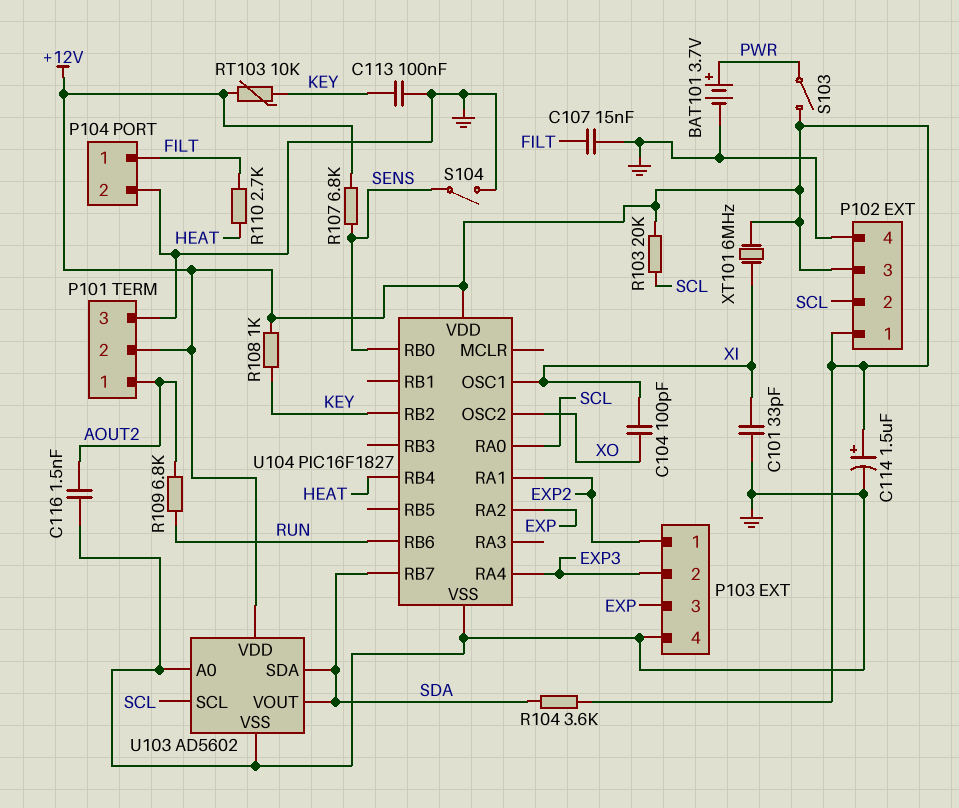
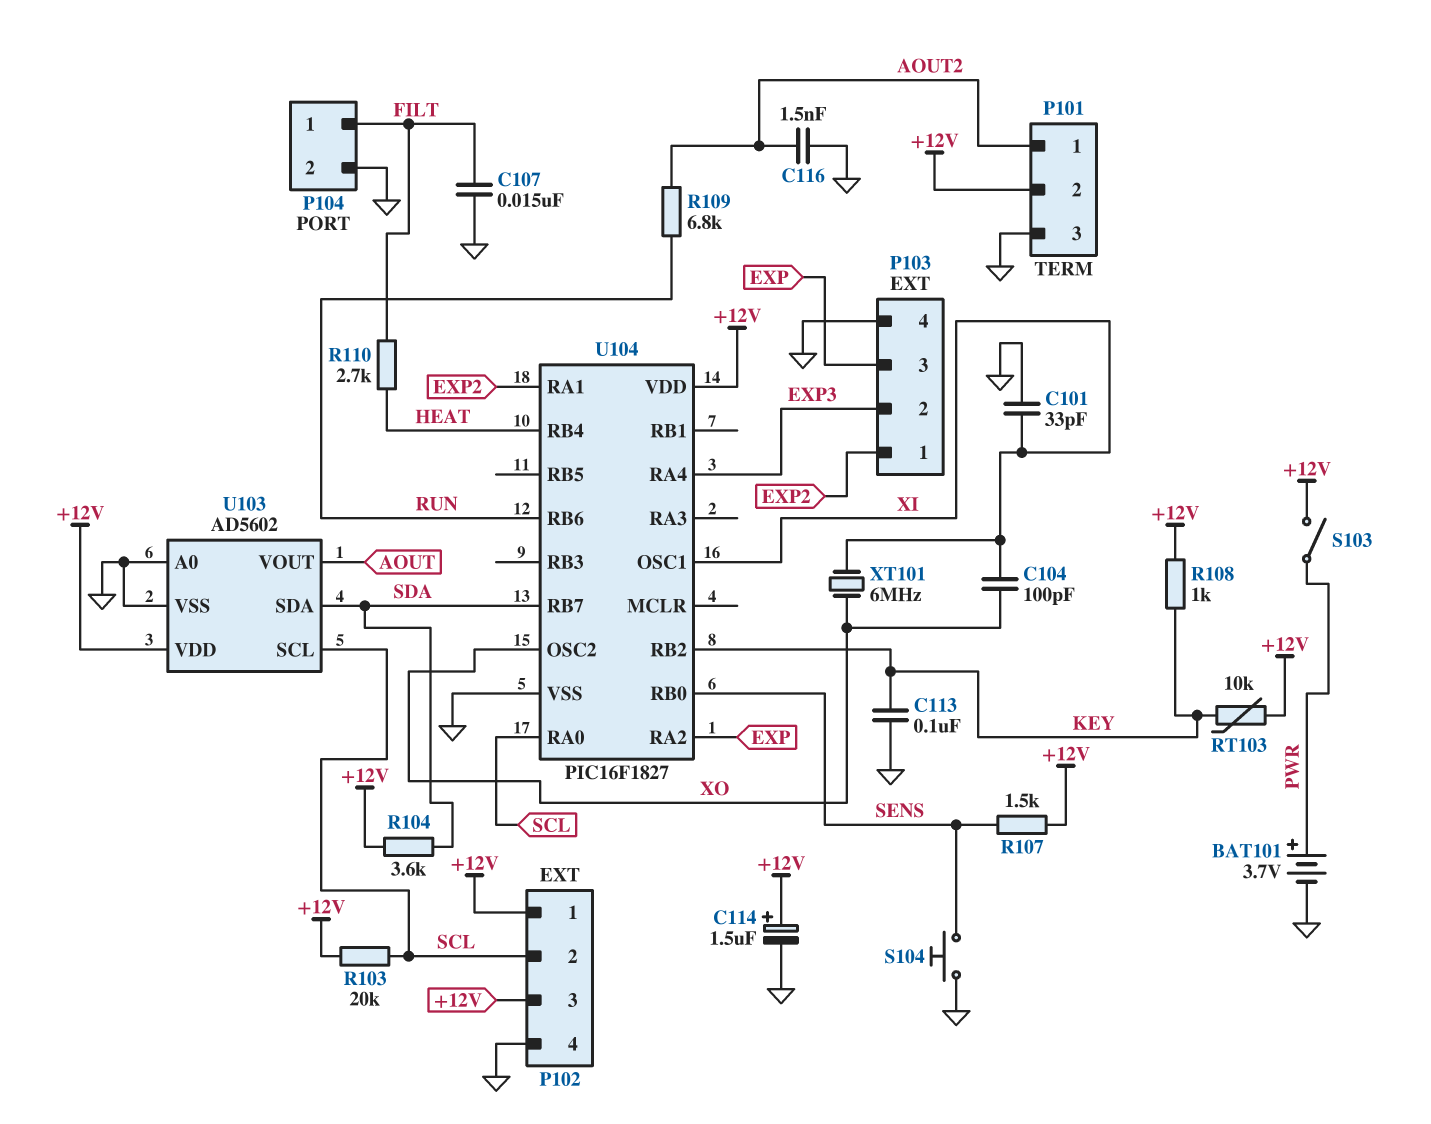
R107: 6.8k (+12V, SENS) -> 1.5k (+12V, SENS)
S104: switch (GND, SENS) -> button (GND, SENS)
U103 pin VOUT: SDA -> AOUT
XT101: 6MHz (+12V, XI) -> 6MHz (XI, XO)

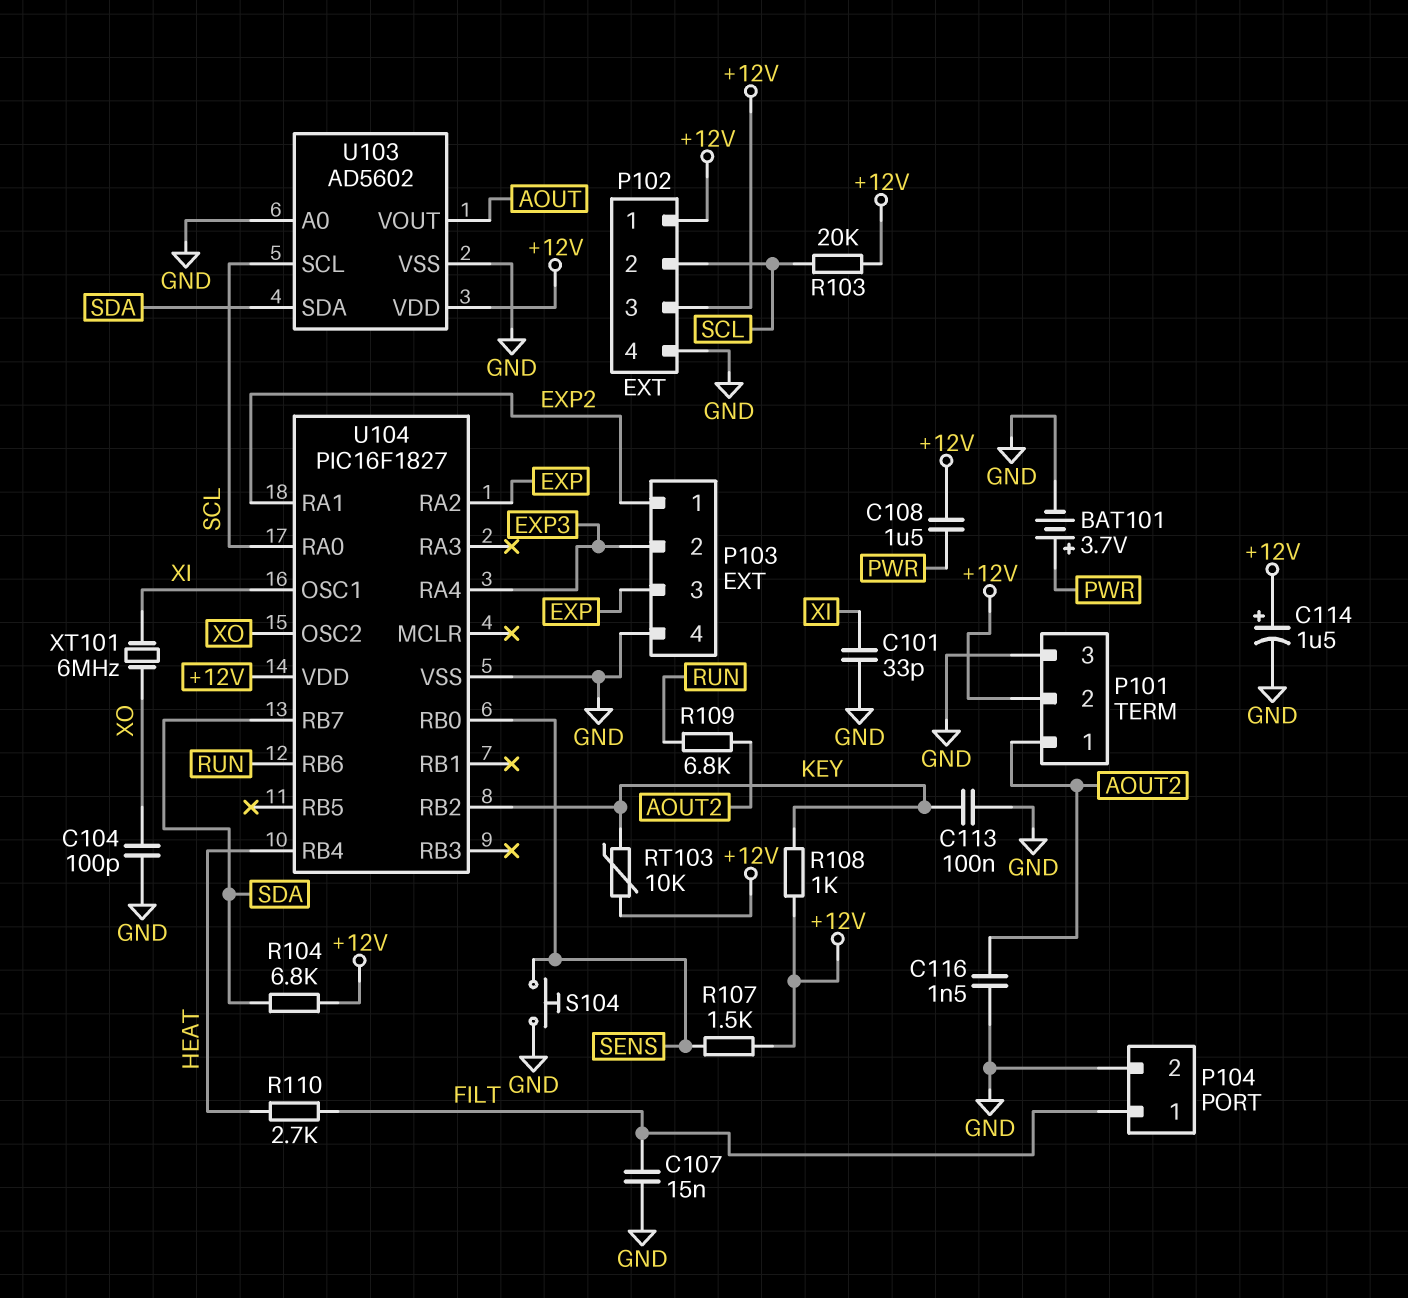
C104: 100pF (XI, XO) -> 100pF (GND, XO)
C108: none -> 1.5uF (+12V, PWR)
R104: 3.6k (+12V, SDA) -> 6.8k (+12V, SDA)
S103: switch (+12V, PWR) -> none

